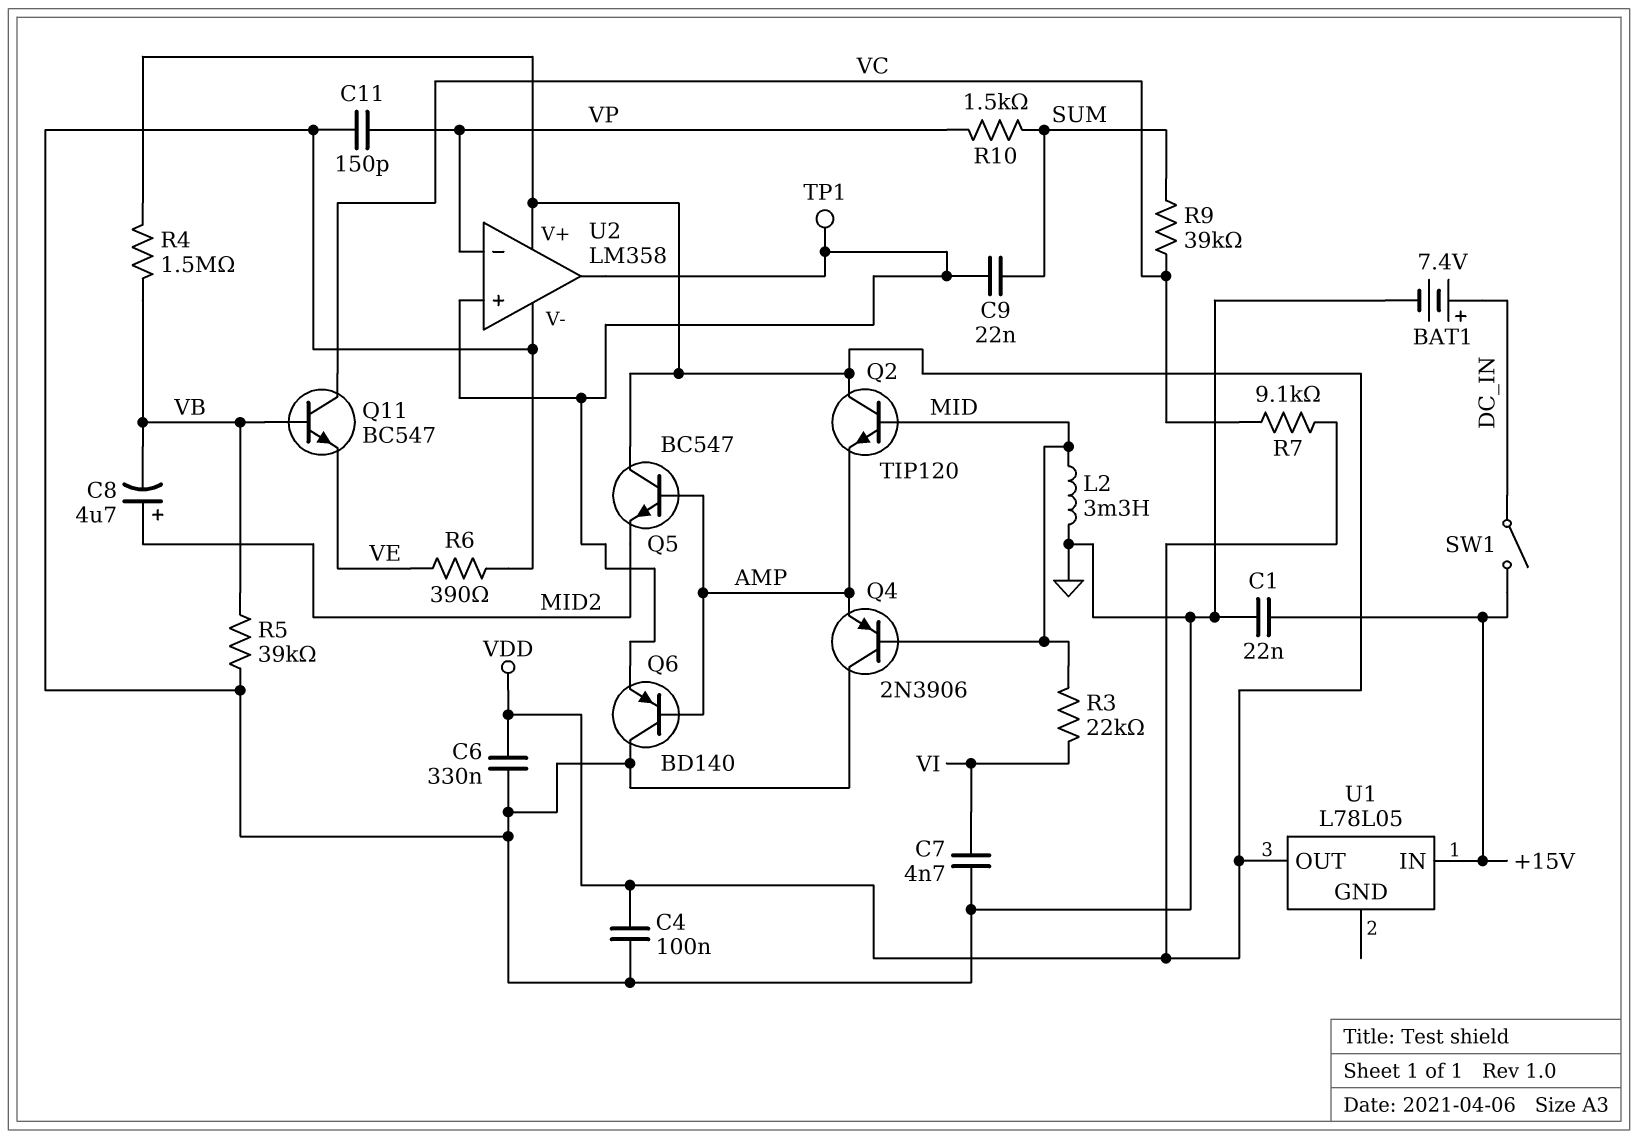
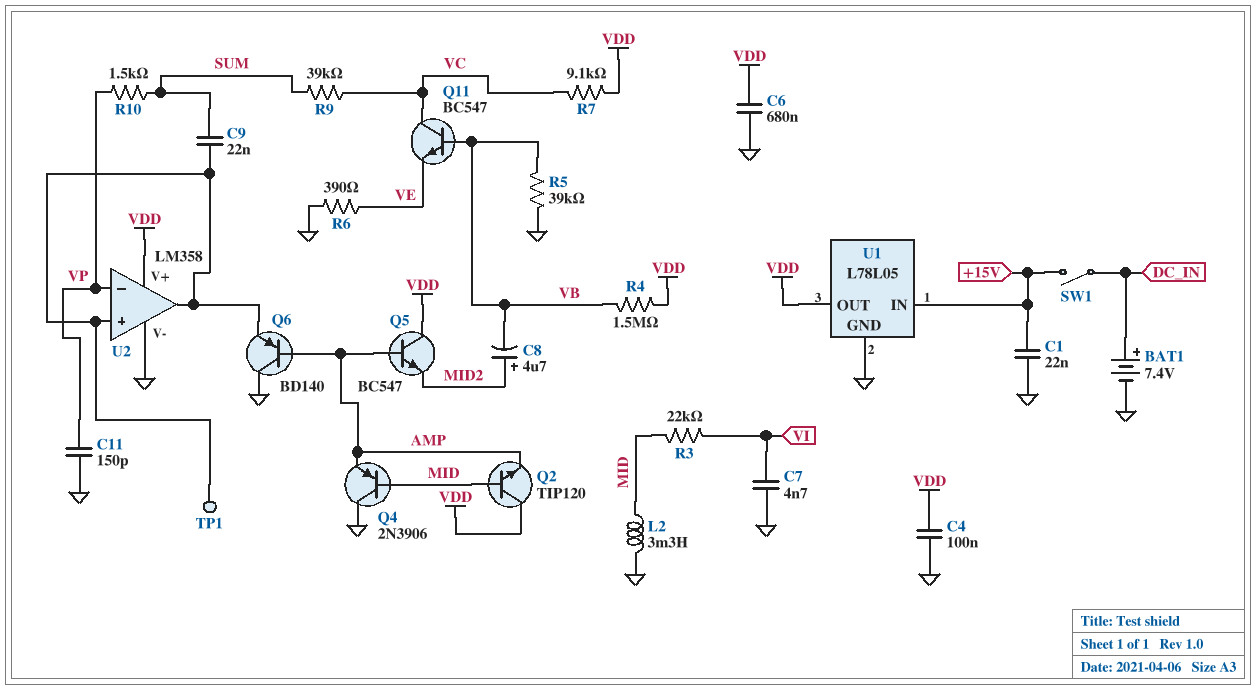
C6: 330nF (GND, VDD) -> 680nF (GND, VDD)
U1 pin GND: none -> GND

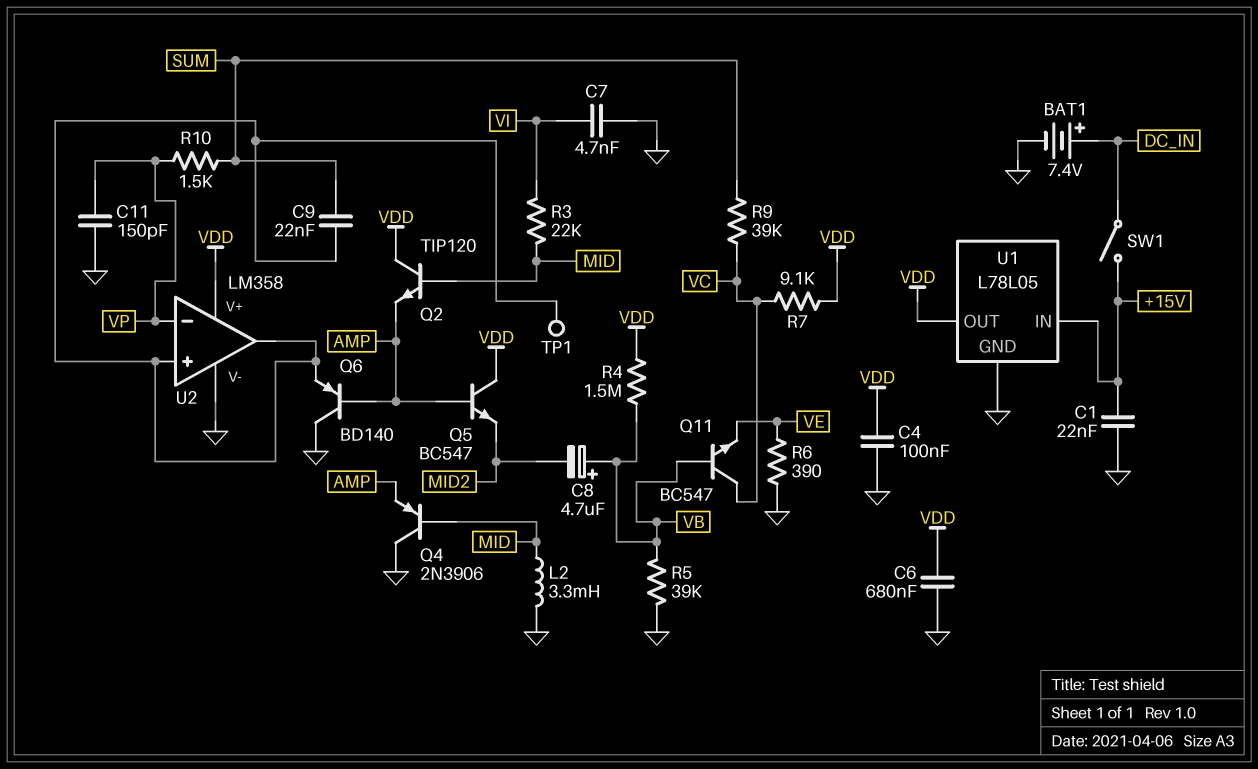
C8: 4.7uF (plus MID2, minus VB) -> 4.7uF (plus VB, minus MID2)

